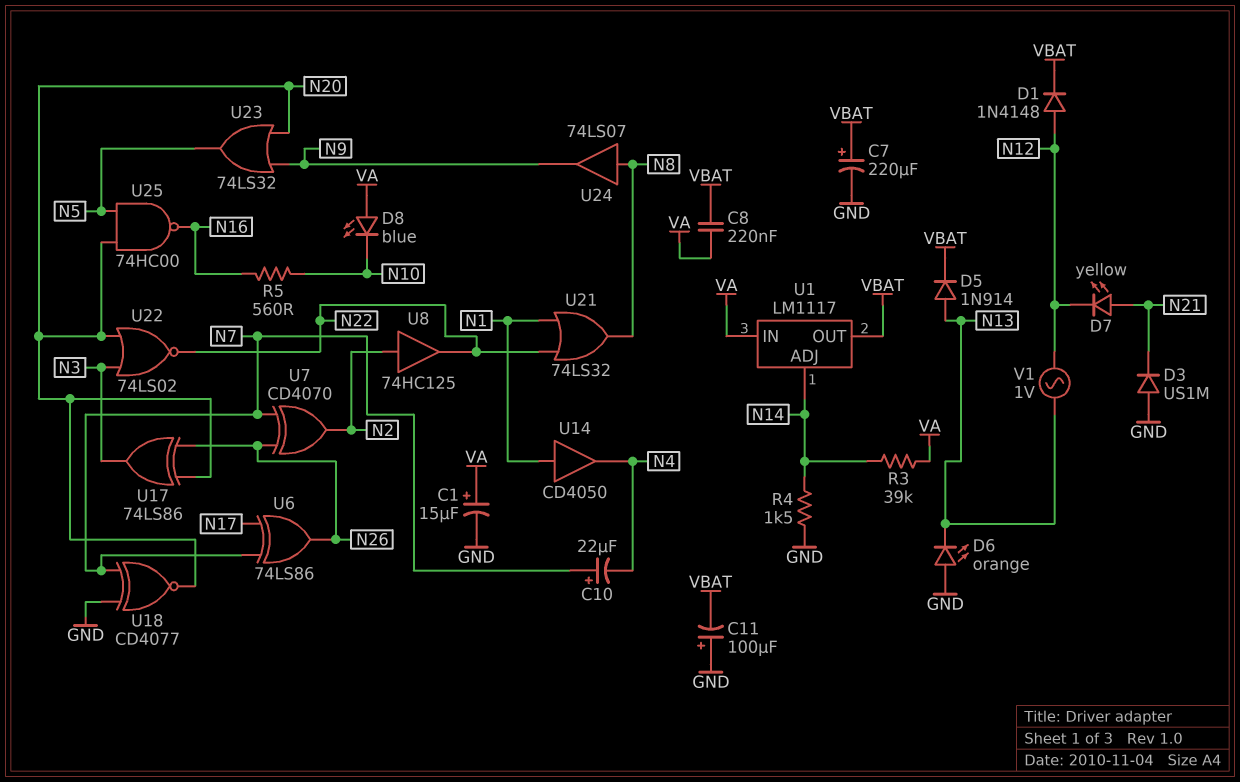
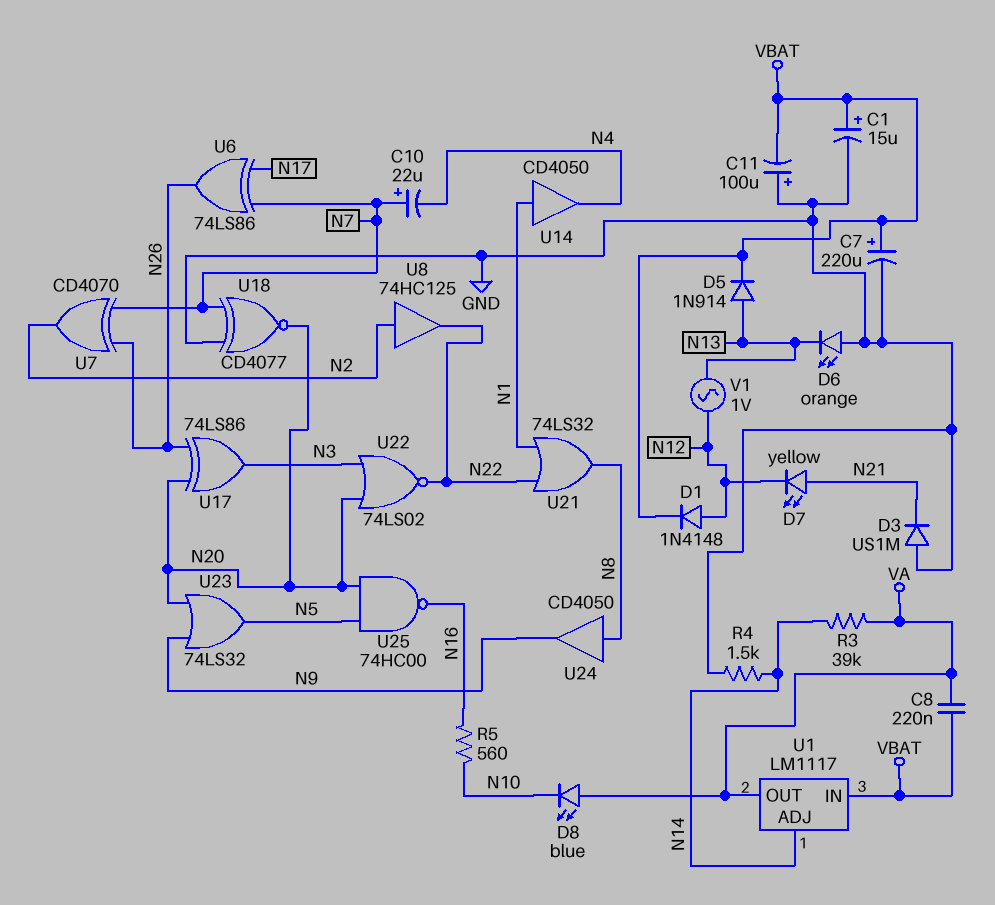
C1: 15uF (plus VA, minus GND) -> 15uF (plus VBAT, minus GND)
U1 pin IN: VA -> VBAT
U1 pin OUT: VBAT -> VA
U24: buffer 74LS07 (in N8, out N9) -> buffer CD4050 (in N8, out N9)

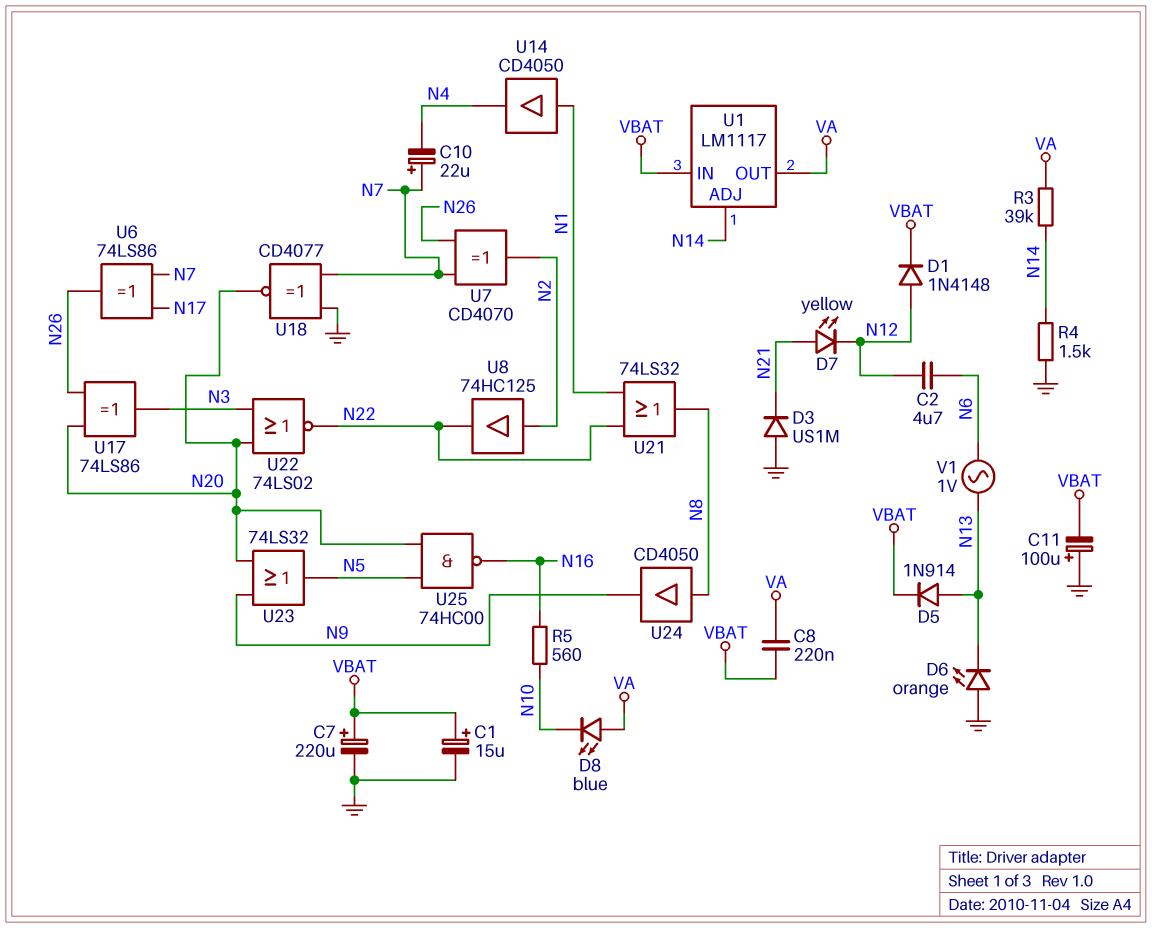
C2: none -> 4.7uF (N6, N12)
V1: AC 1V (N12, N13) -> AC 1V (N6, N13)

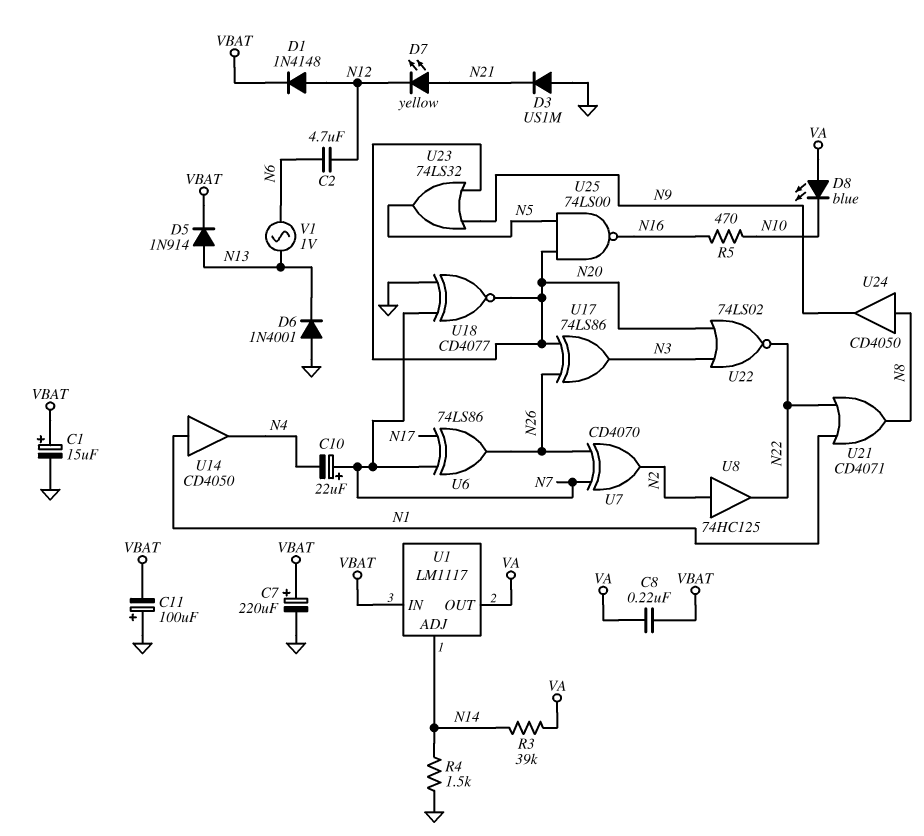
D6: LED orange (A GND, K N13) -> diode 1N4001 (A GND, K N13)
R5: 560 (N10, N16) -> 470 (N10, N16)
U21: OR 74LS32 (in N1, in N22, out N8) -> OR CD4071 (in N1, in N22, out N8)
U25: NAND 74HC00 (in N5, in N20, out N16) -> NAND 74LS00 (in N5, in N20, out N16)

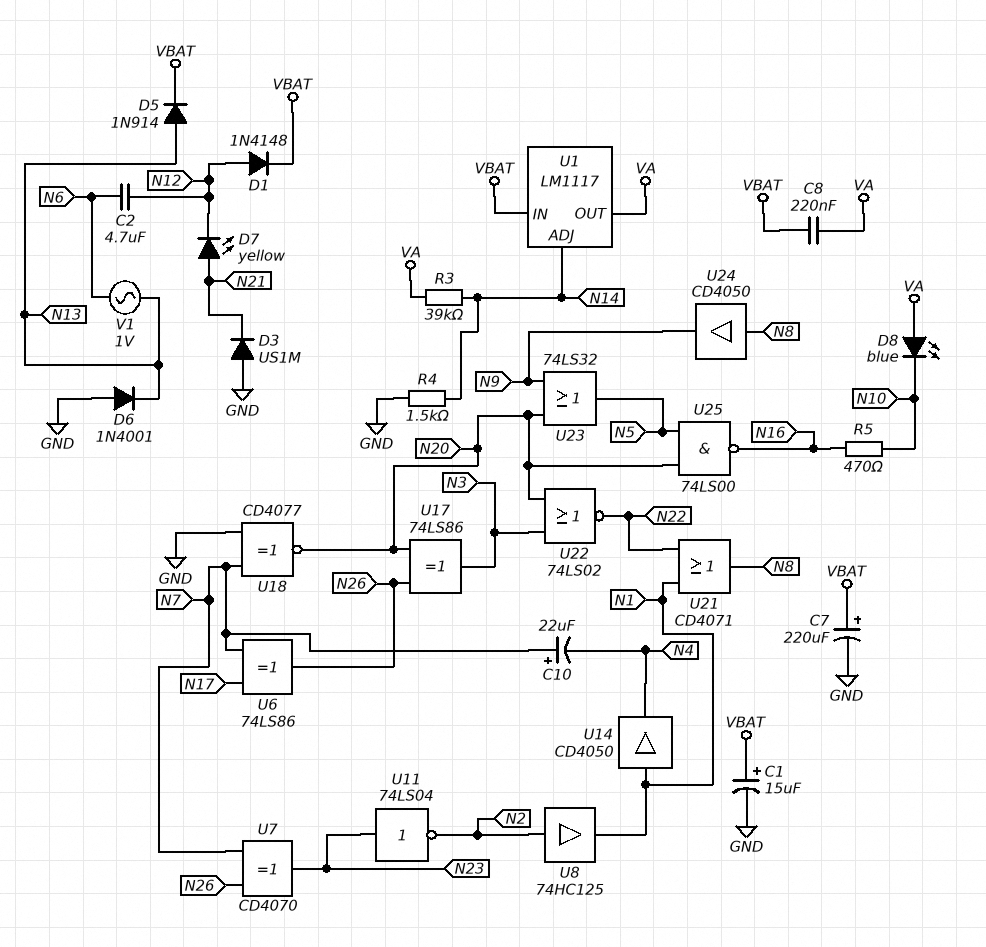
C11: 100uF (plus GND, minus VBAT) -> none
U7: XOR CD4070 (in N7, in N26, out N2) -> XOR CD4070 (in N7, in N26, out N23)
U8: buffer 74HC125 (in N2, out N22) -> buffer 74HC125 (in N2, out N1)
U11: none -> NOT 74LS04 (in N23, out N2)

